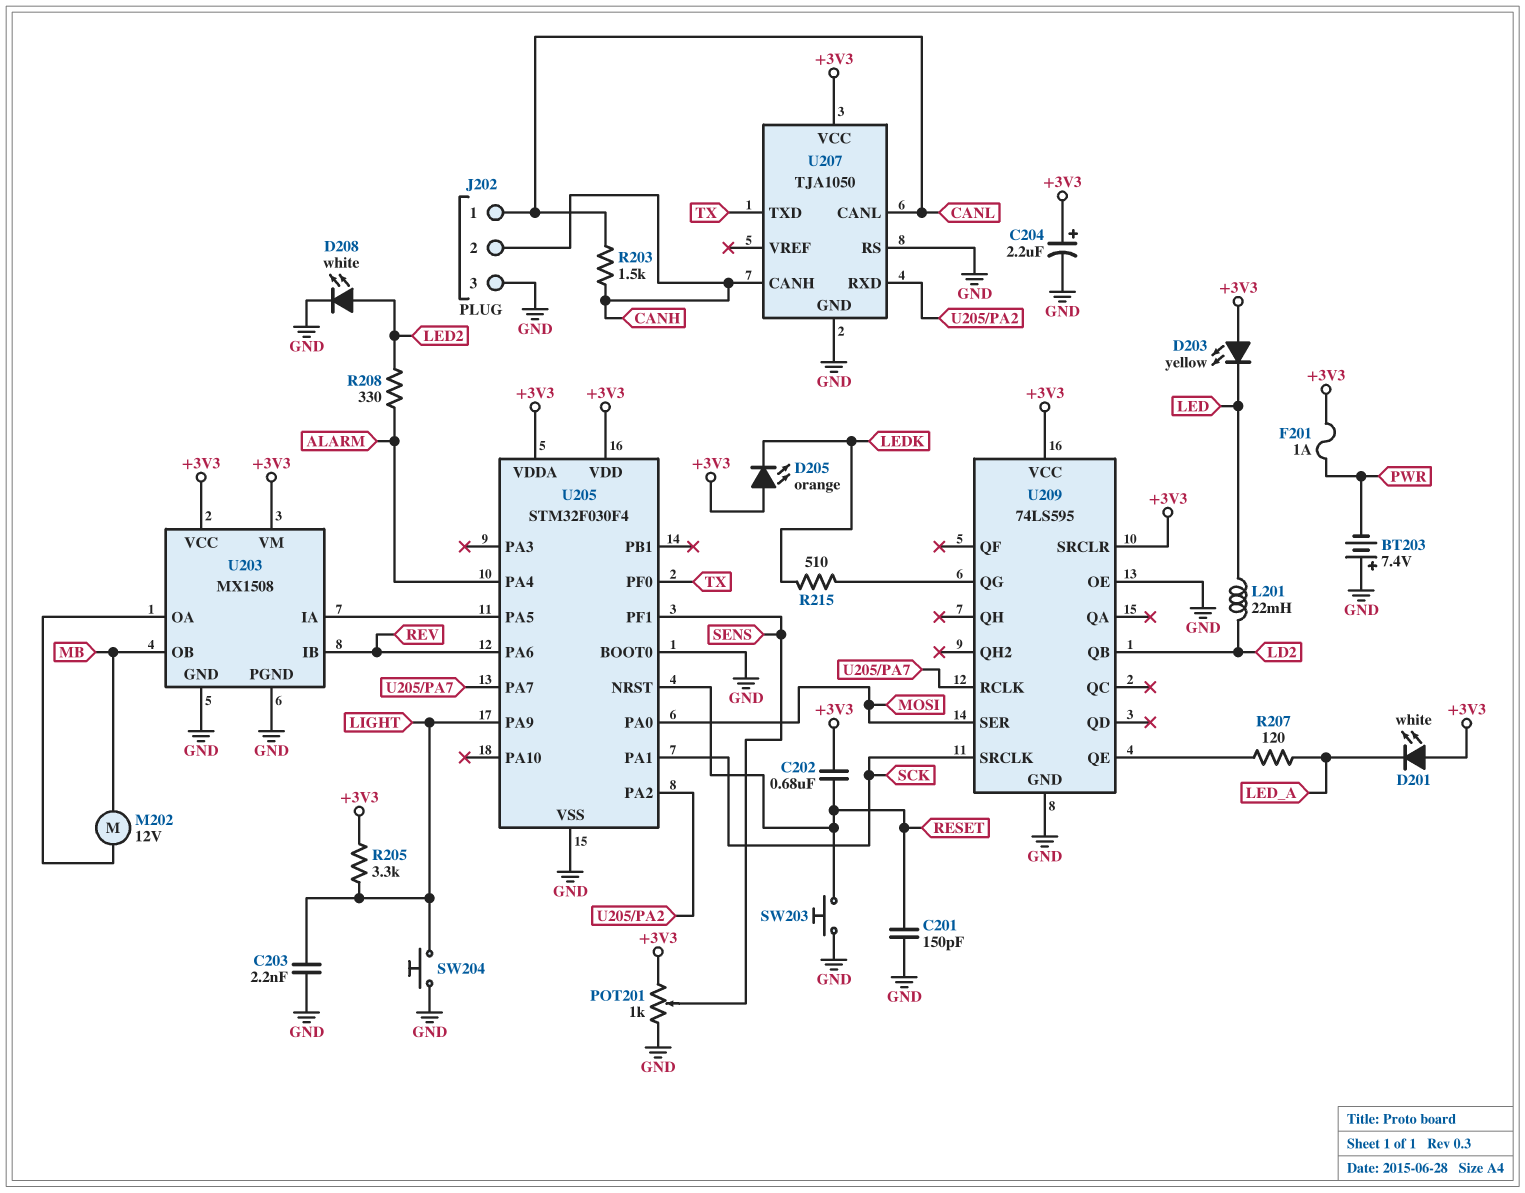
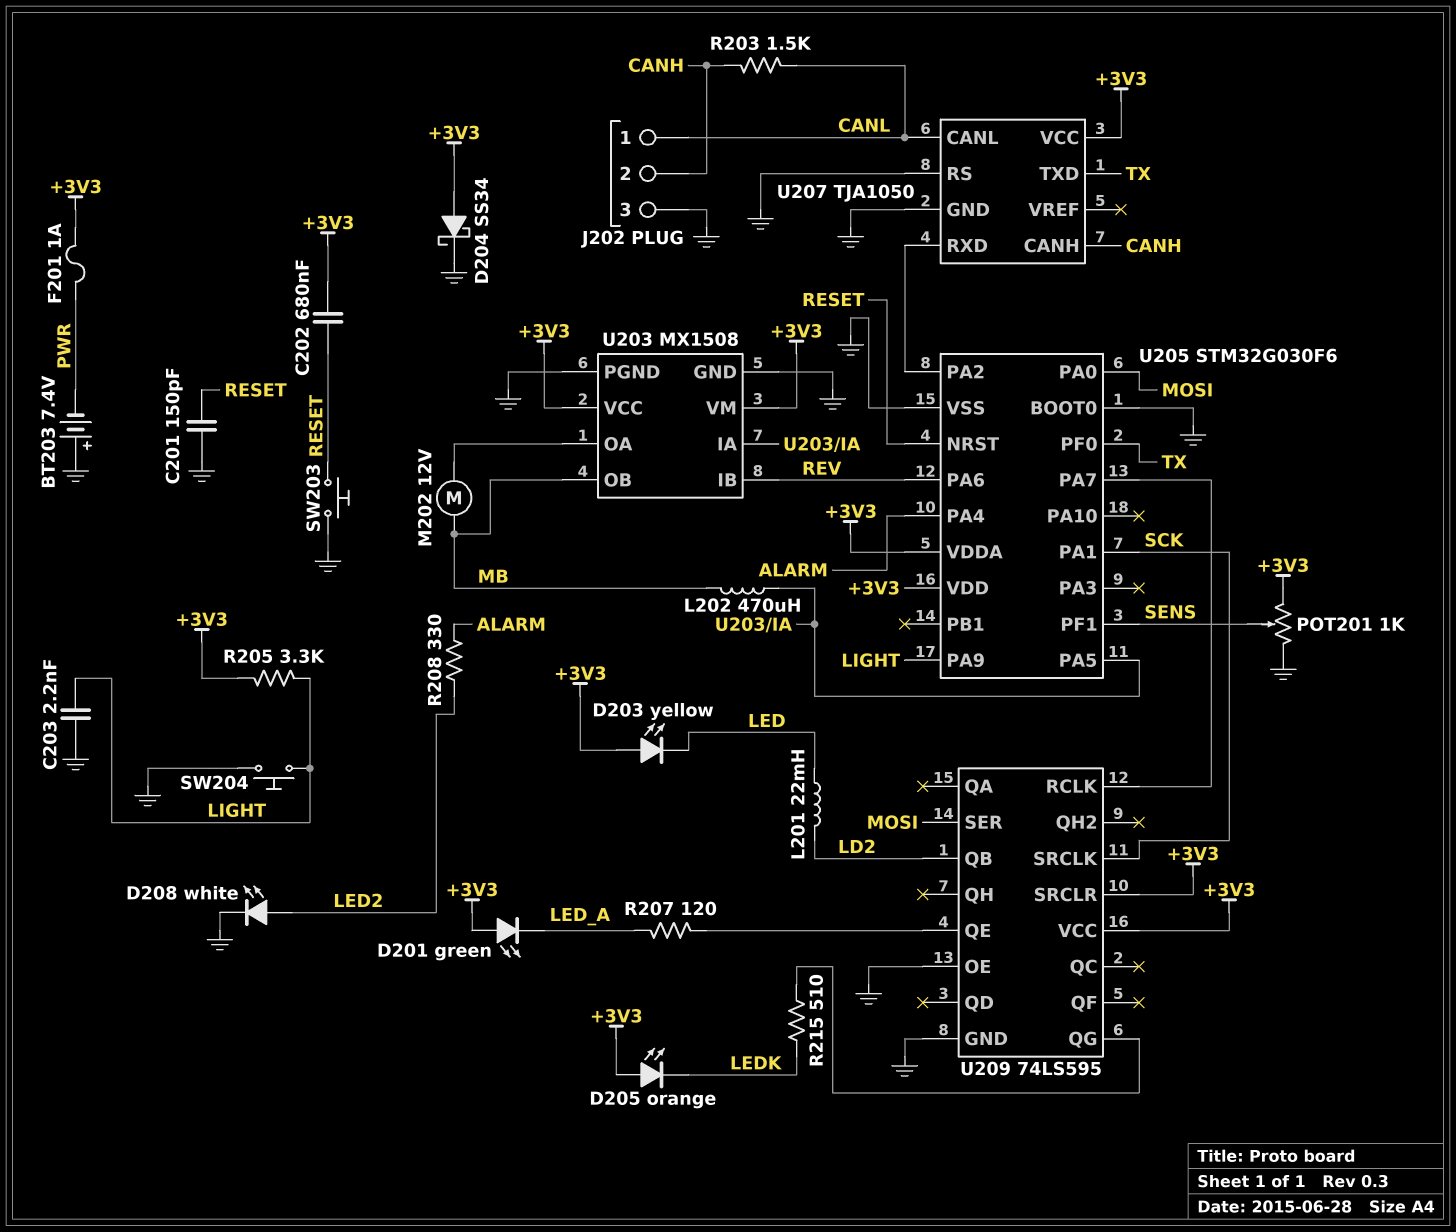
C204: 2.2uF (plus +3V3, minus GND) -> none
D201: LED white (A +3V3, K LED_A) -> LED green (A +3V3, K LED_A)
D204: none -> schottky SS34 (A +3V3, K GND)
L202: none -> 470uH (MB, U203/IA)
U205: STM32F030F4 -> STM32G030F6

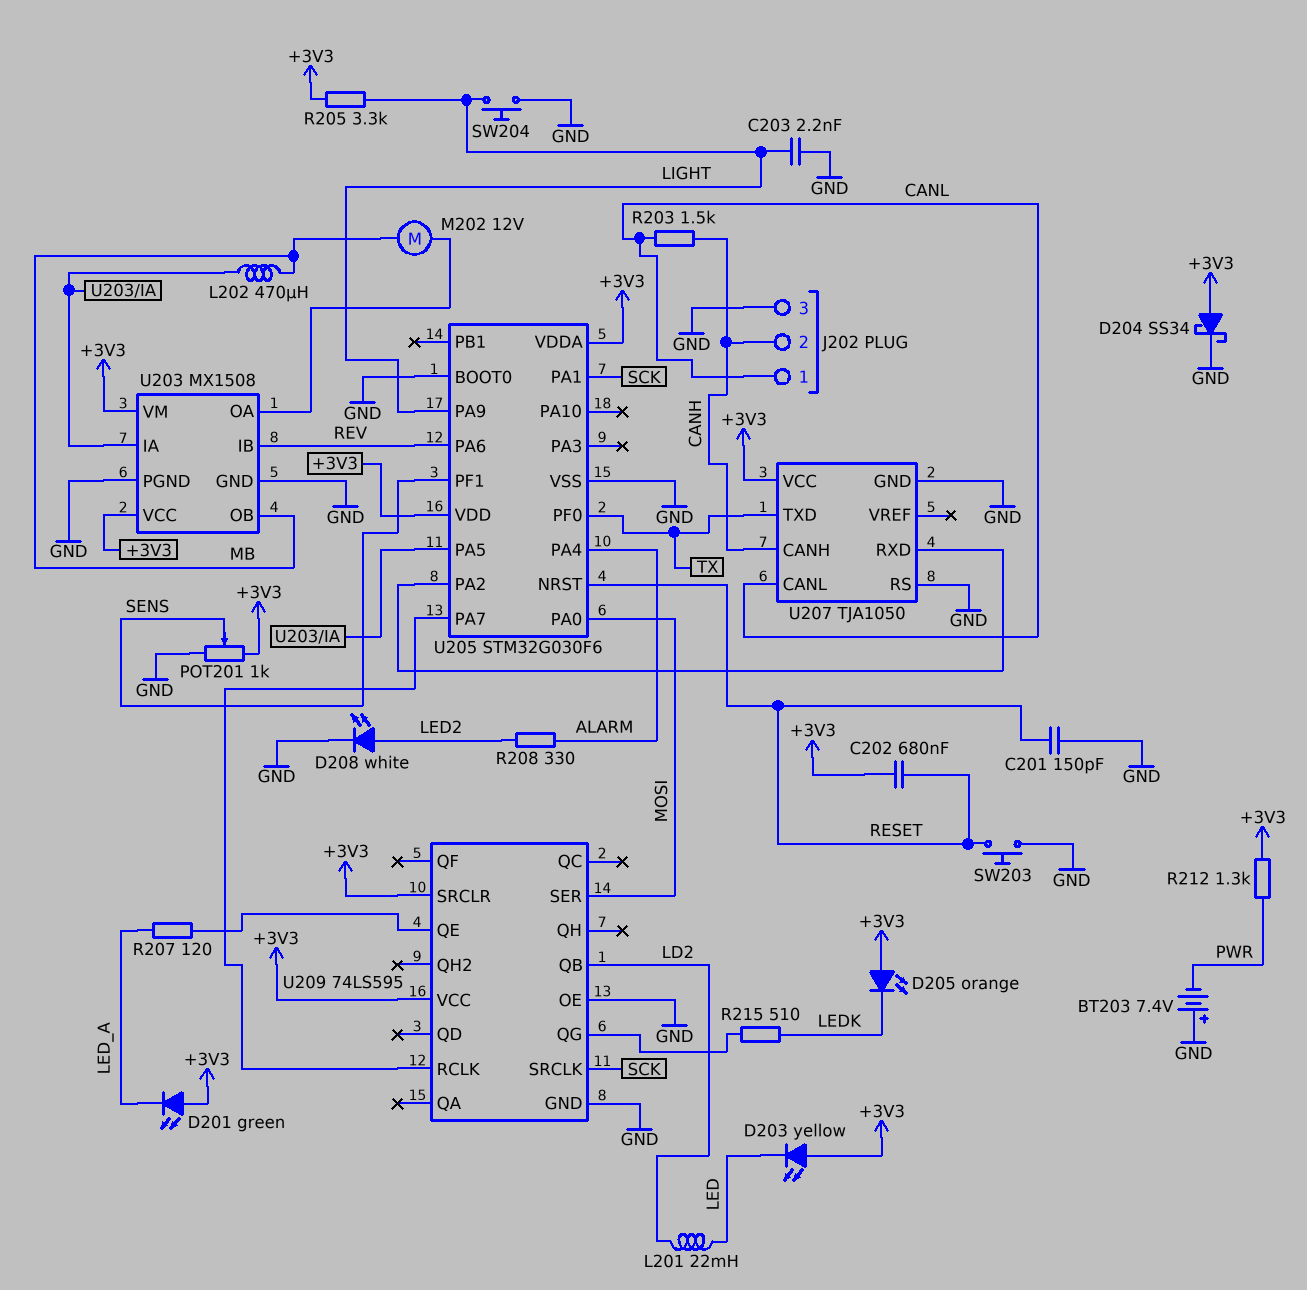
F201: 1A (+3V3, PWR) -> none
R212: none -> 1.3k (+3V3, PWR)

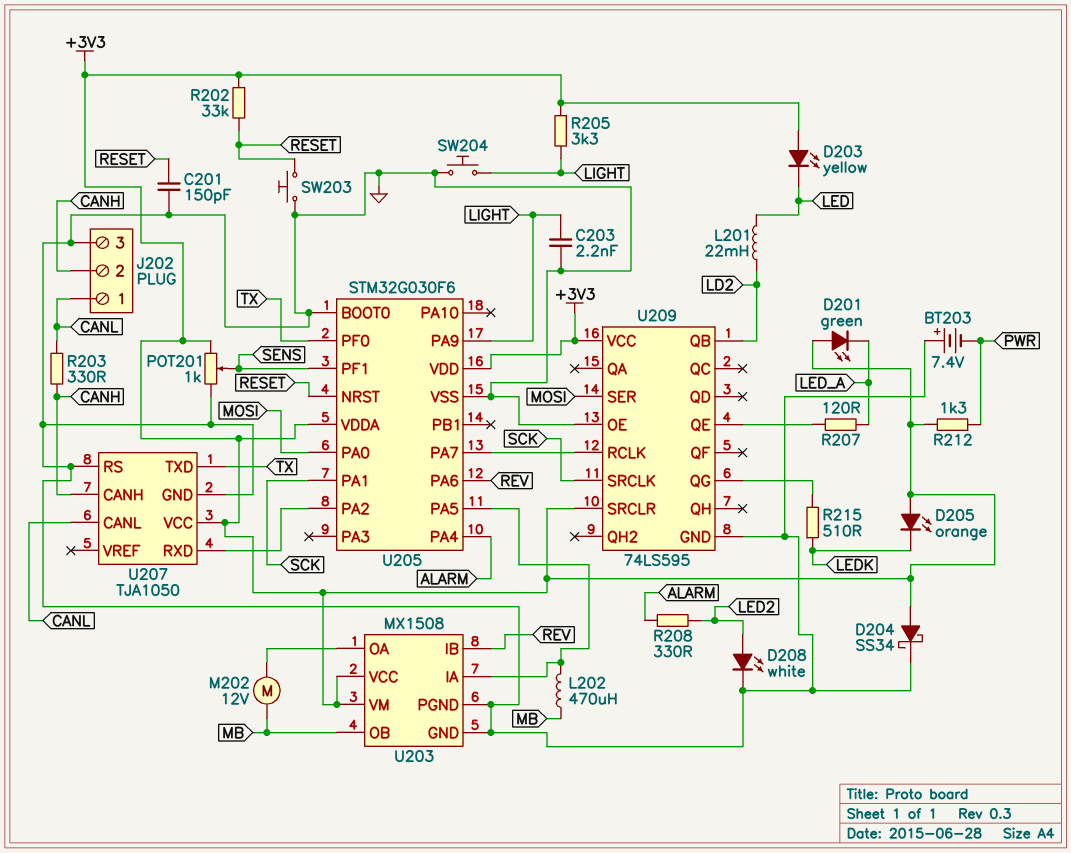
C202: 680nF (+3V3, RESET) -> none
R202: none -> 33k (+3V3, RESET)
R203: 1.5k (CANH, CANL) -> 330 (CANH, CANL)

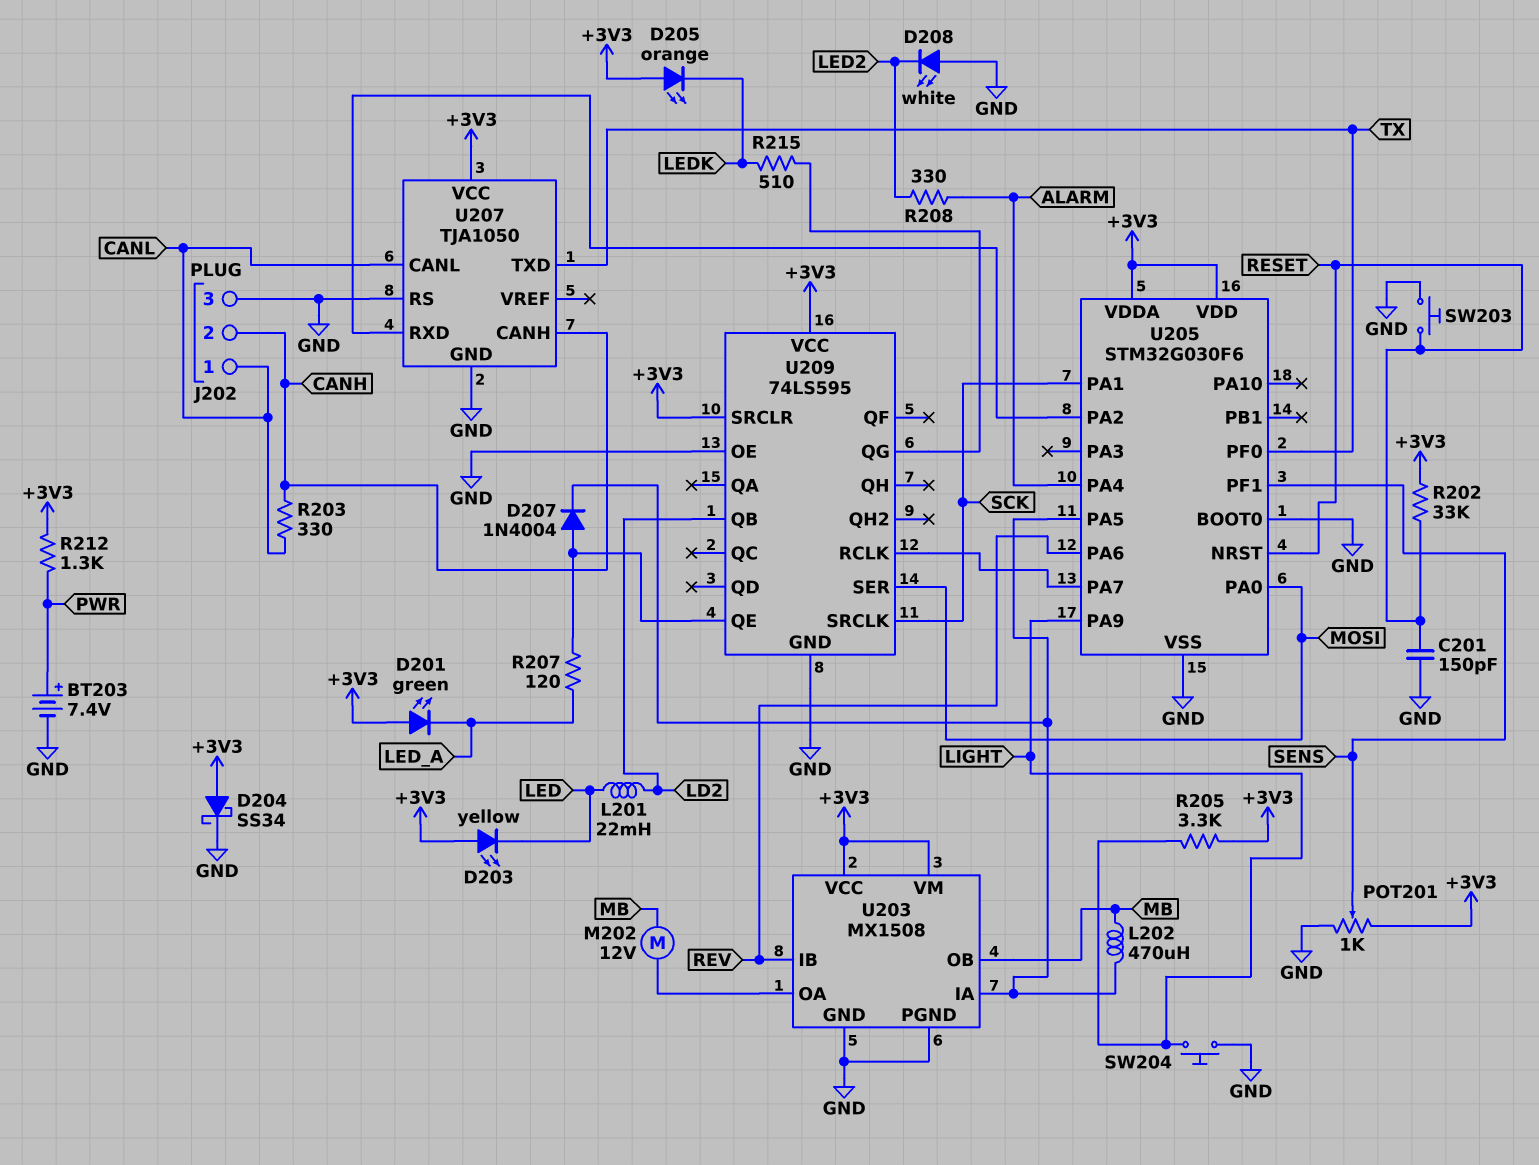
BT203: 7.4V (plus GND, minus PWR) -> 7.4V (plus PWR, minus GND)
C203: 2.2nF (GND, LIGHT) -> none
D207: none -> diode 1N4004 (A U209/QE, K U203/IA)
D208: LED white (A LED2, K GND) -> LED white (A GND, K LED2)

